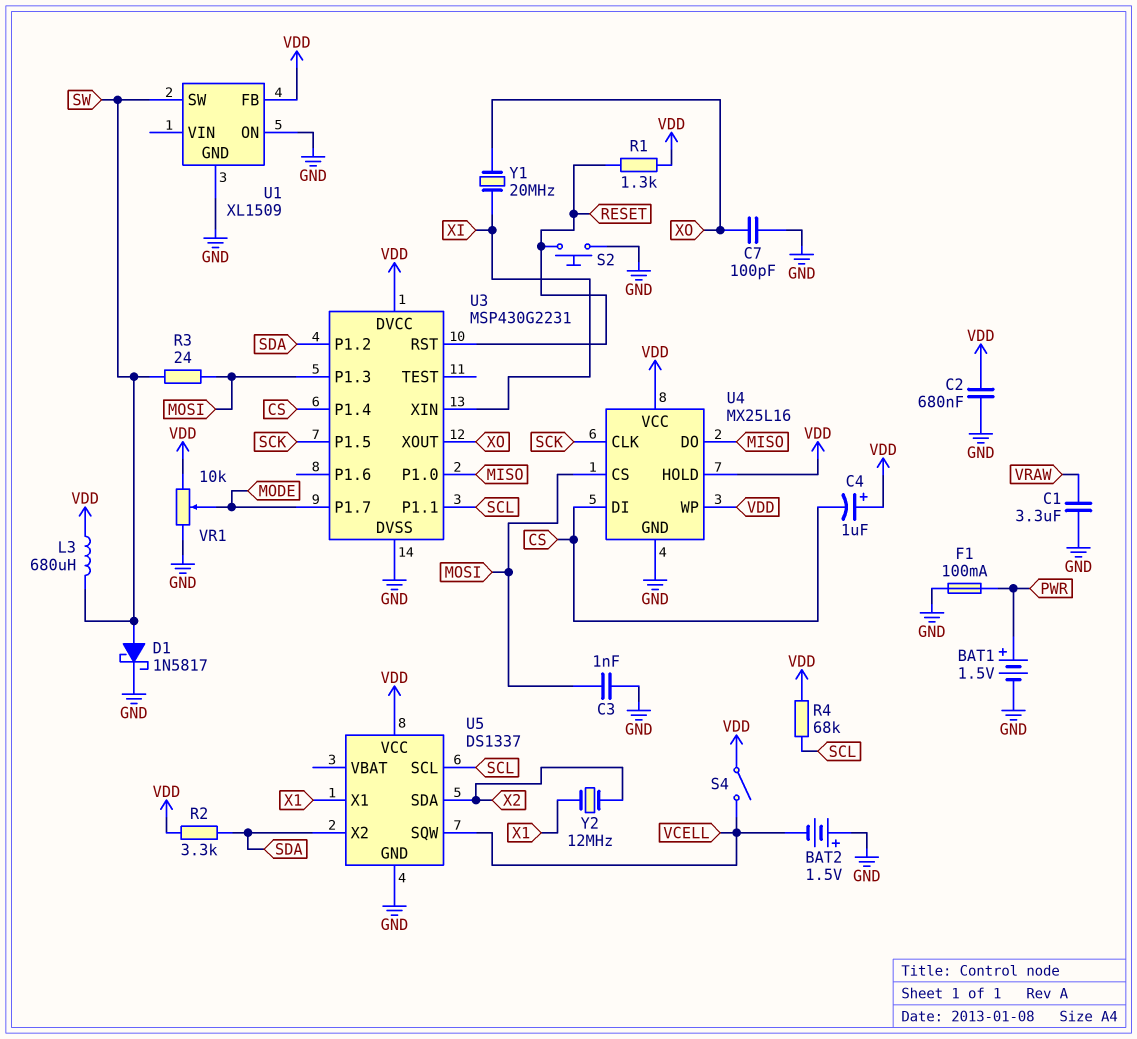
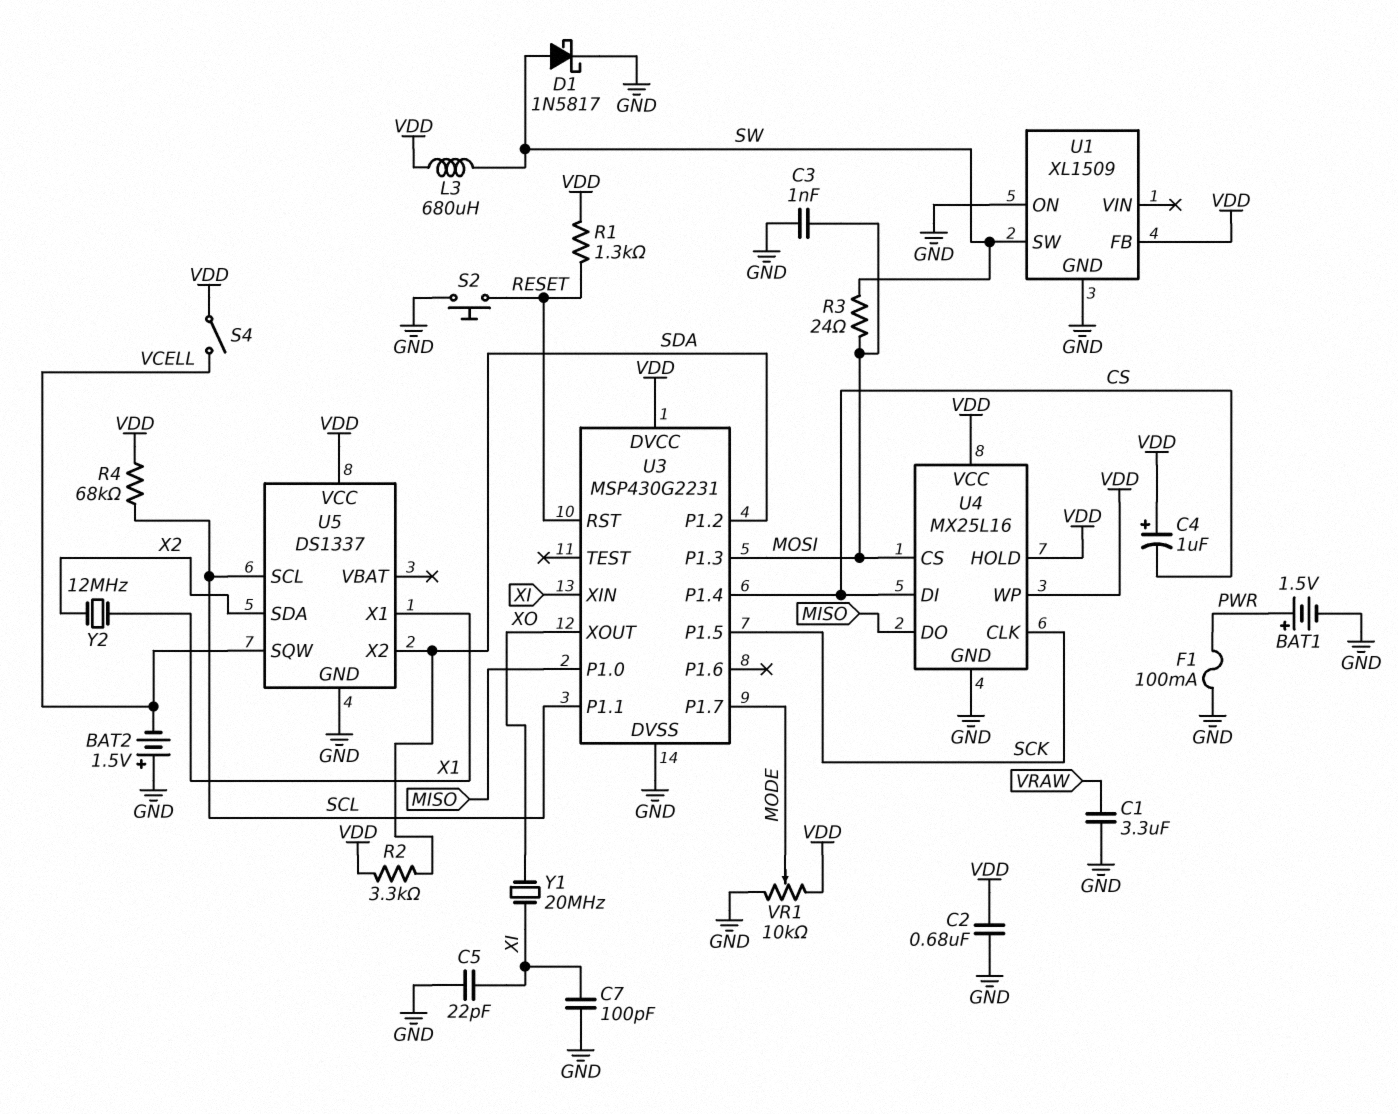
C5: none -> 22pF (GND, XI)
C7: 100pF (GND, XO) -> 100pF (GND, XI)

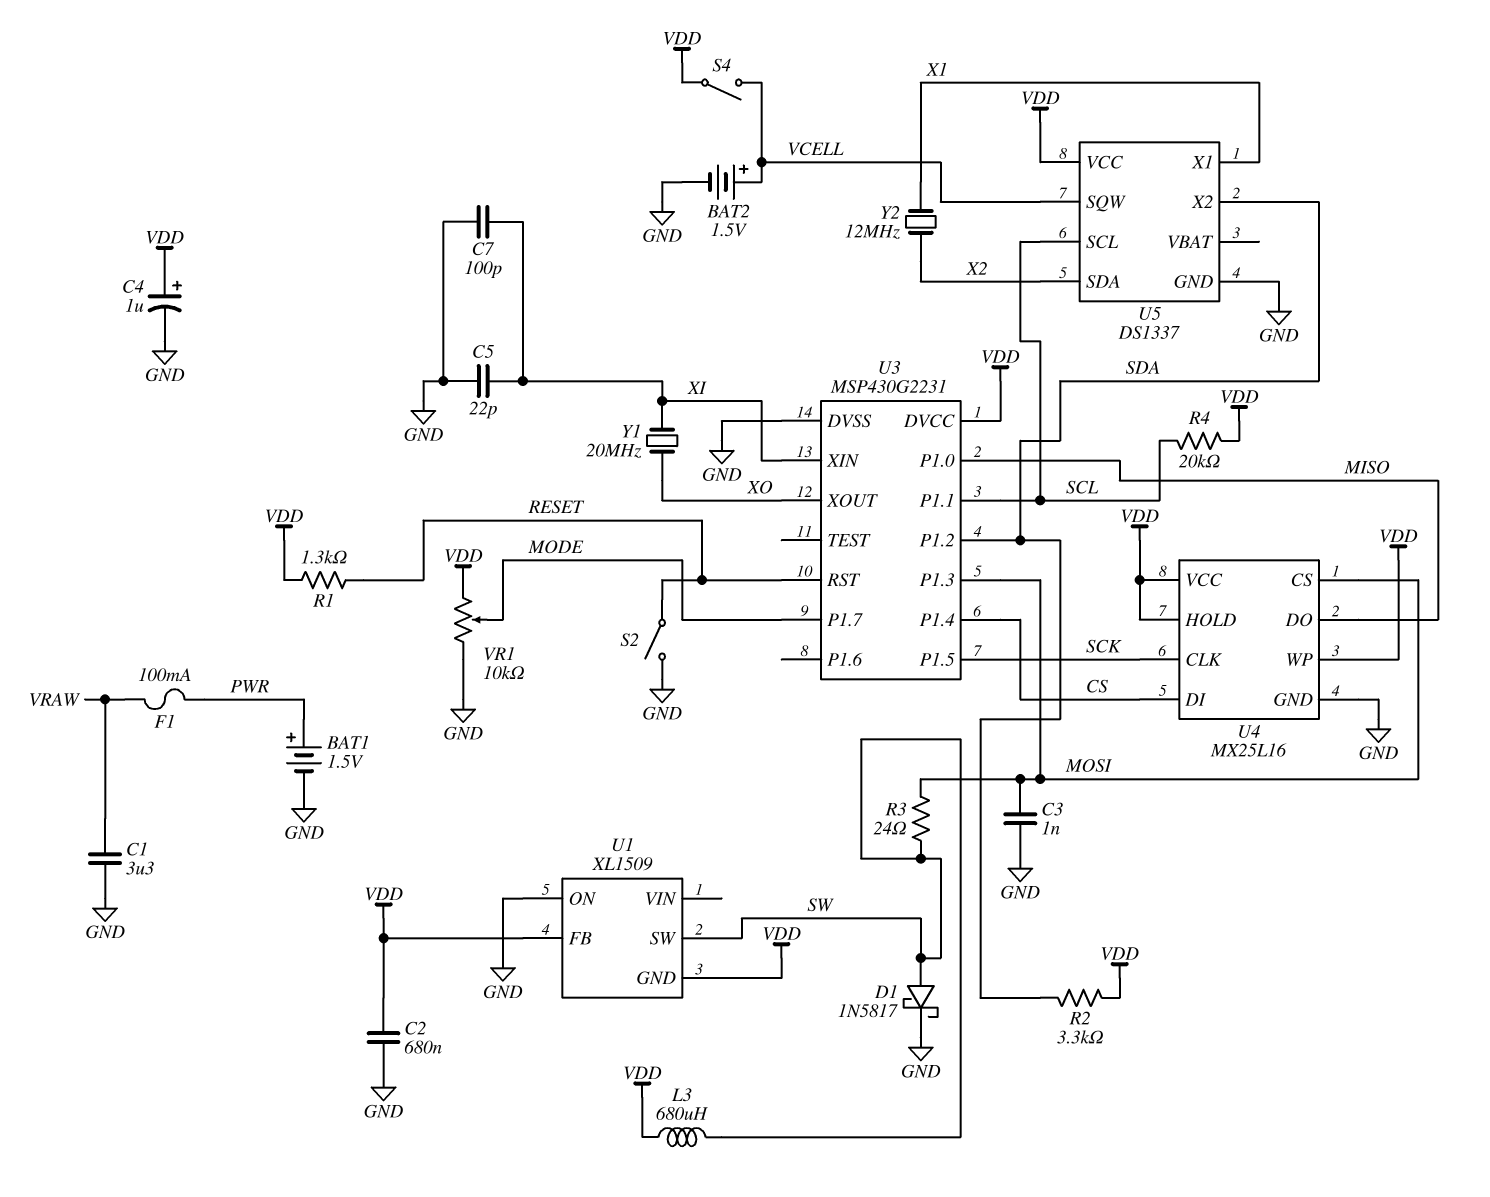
BAT2: 1.5V (plus GND, minus VCELL) -> 1.5V (plus VCELL, minus GND)
C4: 1uF (plus VDD, minus CS) -> 1uF (plus VDD, minus GND)
F1: 100mA (GND, PWR) -> 100mA (PWR, VRAW)
R4: 68k (SCL, VDD) -> 20k (SCL, VDD)
S2: button (GND, RESET) -> switch (GND, RESET)
U1 pin GND: GND -> VDD

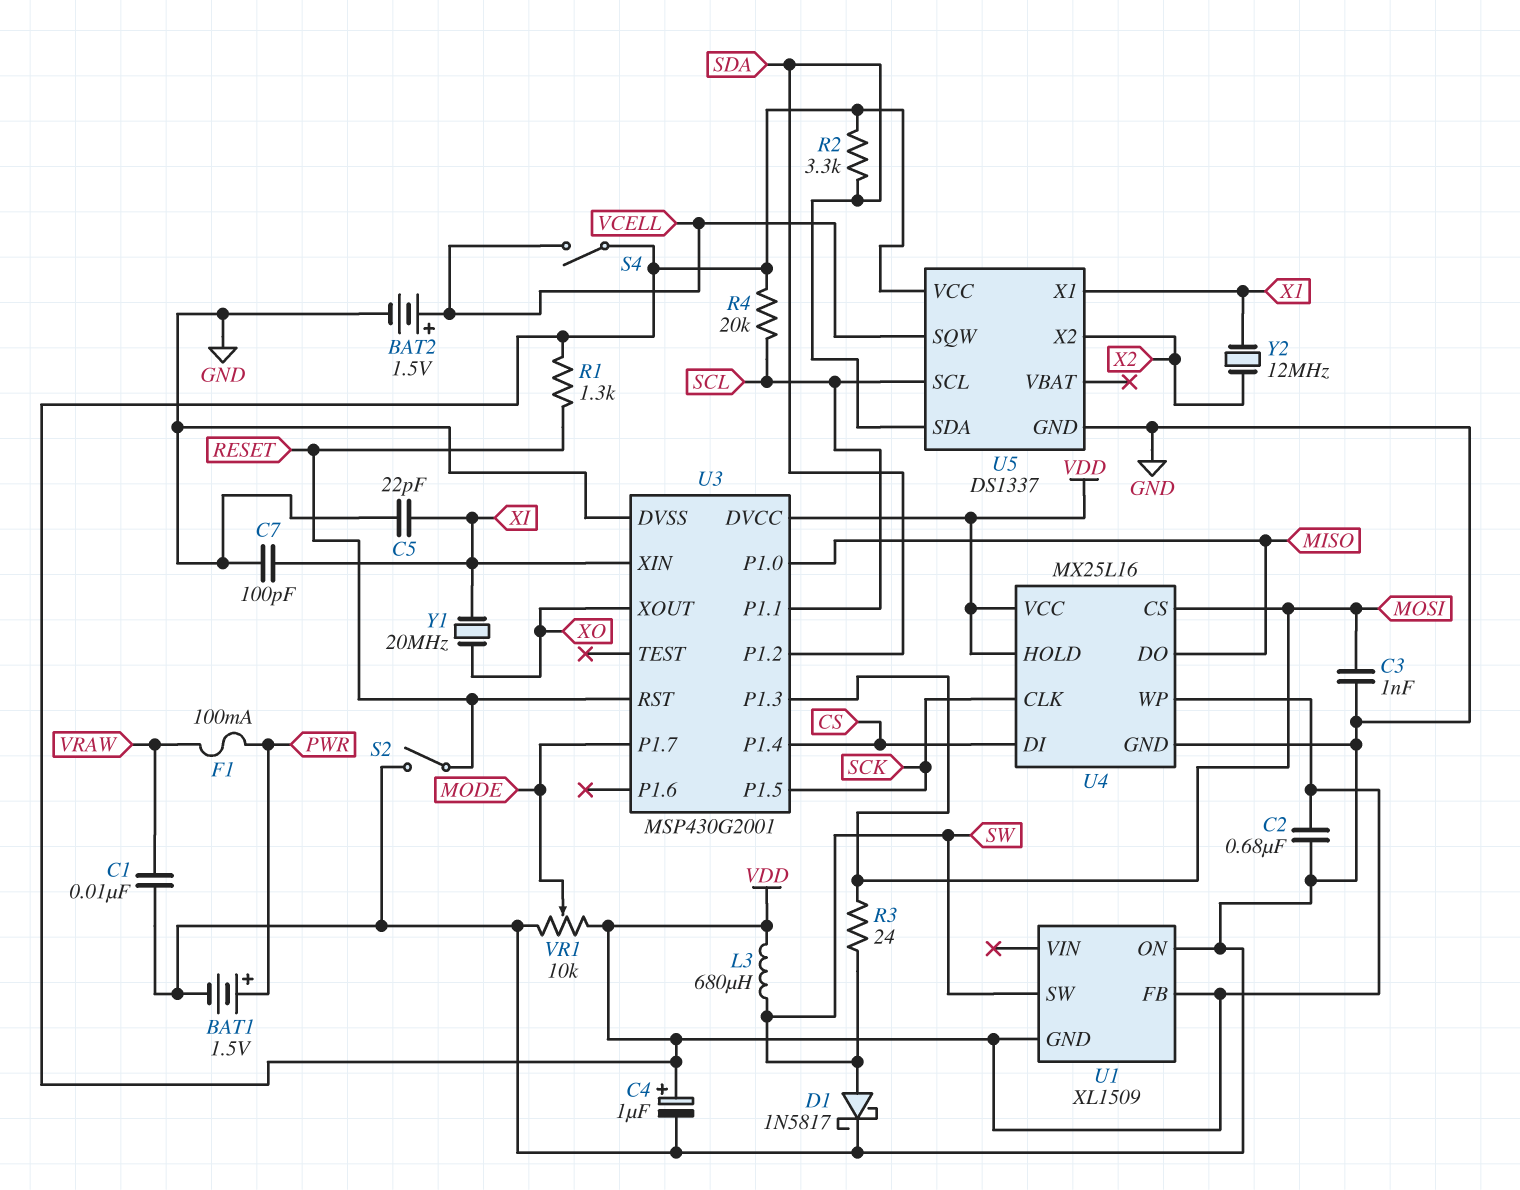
C1: 3.3uF (GND, VRAW) -> 10nF (GND, VRAW)
U3: MSP430G2231 -> MSP430G2001
U5 pin SDA: X2 -> SDA
U5 pin X2: SDA -> X2

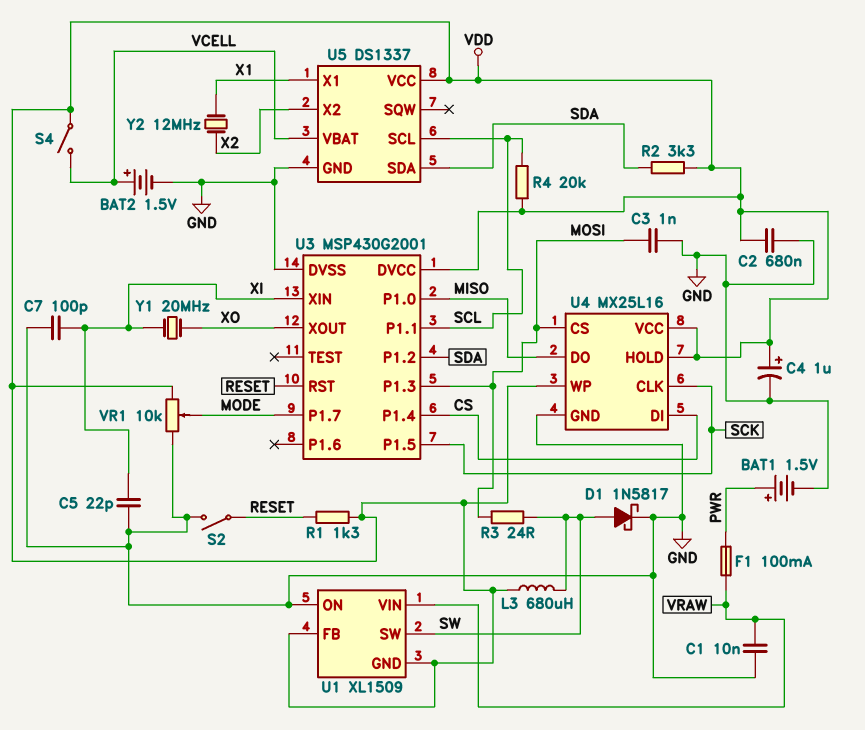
U1 pin VIN: none -> VRAW
U5 pin SQW: VCELL -> none
U5 pin VBAT: none -> VCELL

